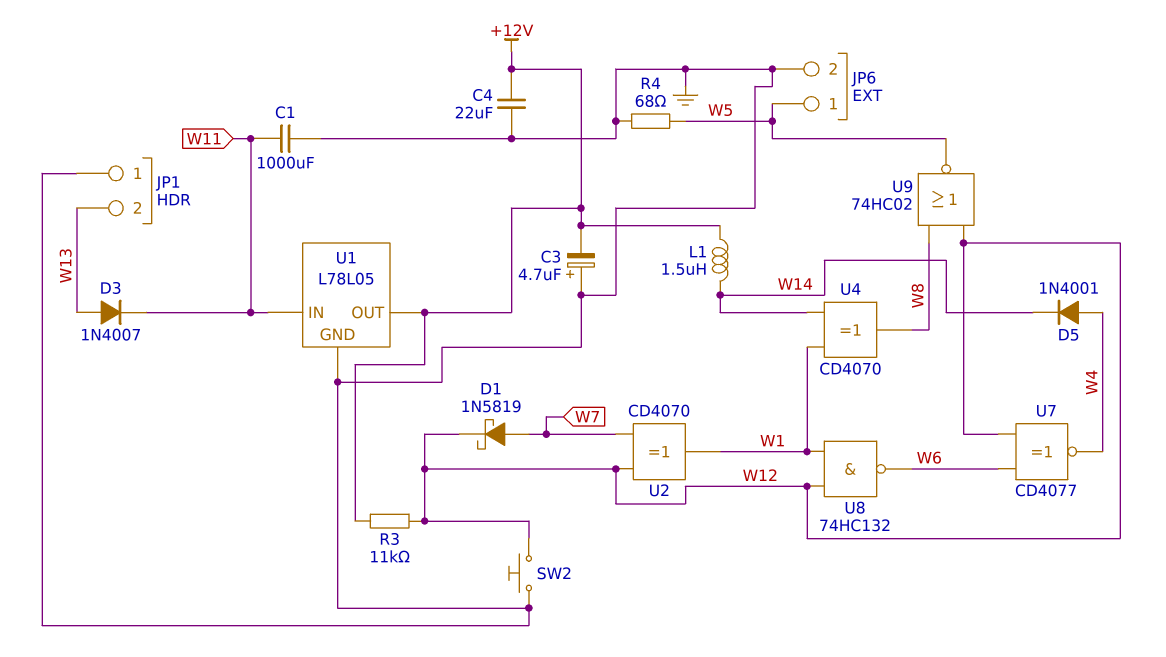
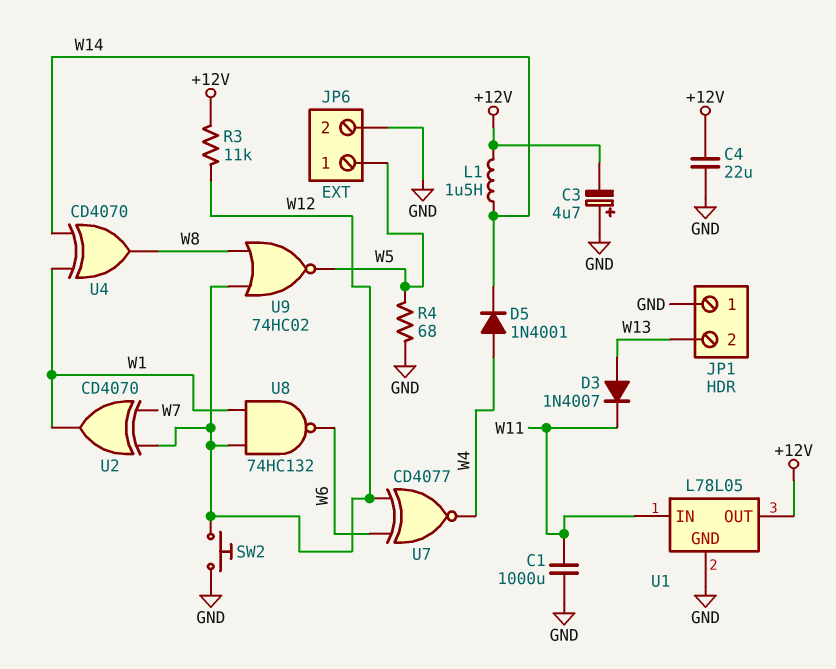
D1: schottky 1N5819 (A W7, K W12) -> none

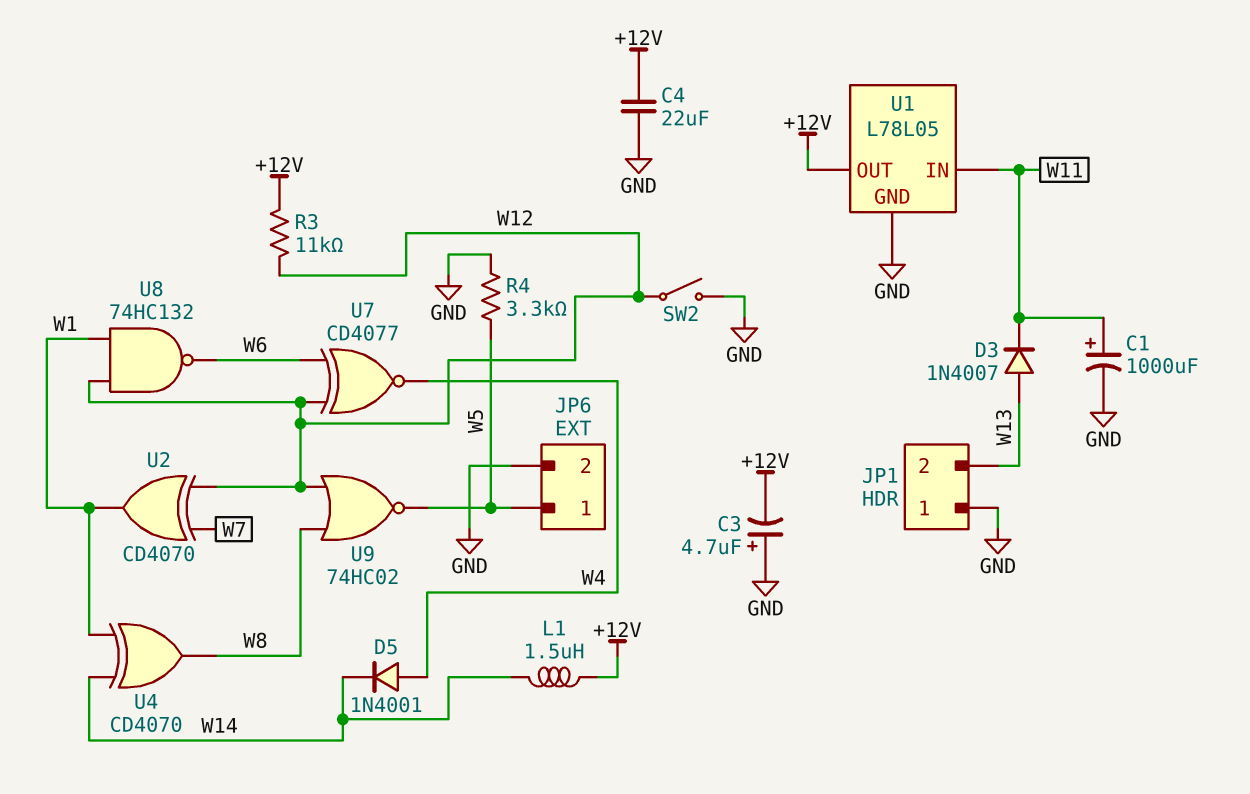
C1: 1000uF (GND, W11) -> 1000uF (plus W11, minus GND)
R4: 68 (GND, W5) -> 3.3k (GND, W5)
SW2: button (GND, W12) -> switch (GND, W12)

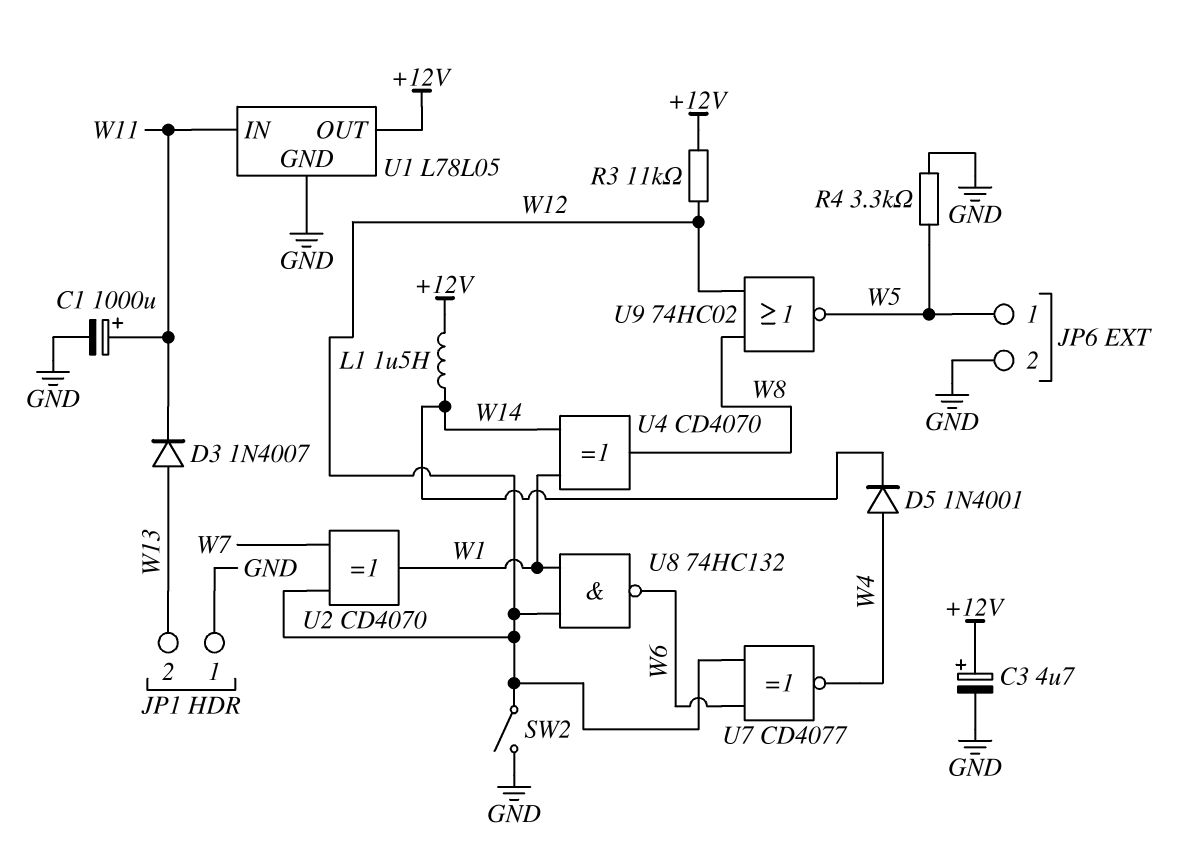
C3: 4.7uF (plus GND, minus +12V) -> 4.7uF (plus +12V, minus GND)
C4: 22uF (+12V, GND) -> none

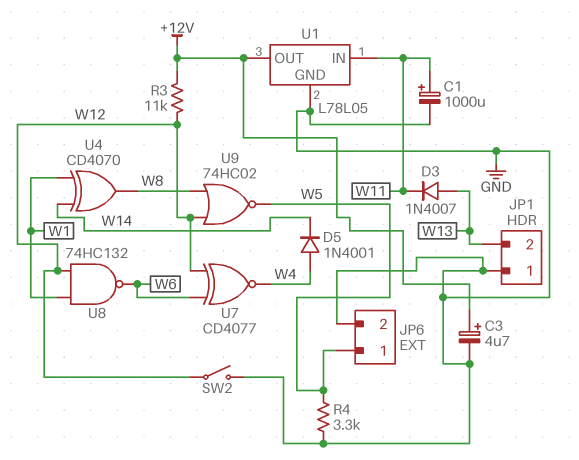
L1: 1.5uH (+12V, W14) -> none
U2: XOR CD4070 (in W7, in W12, out W1) -> none

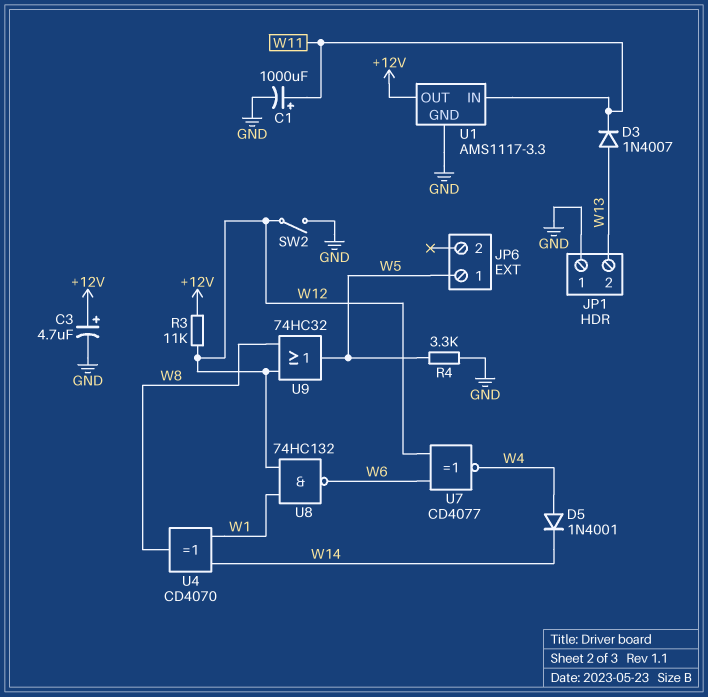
JP6 pin 2: GND -> none
U1: L78L05 -> AMS1117-3.3
U9: NOR 74HC02 (in W8, in W12, out W5) -> OR 74HC32 (in W8, in W12, out W5)

